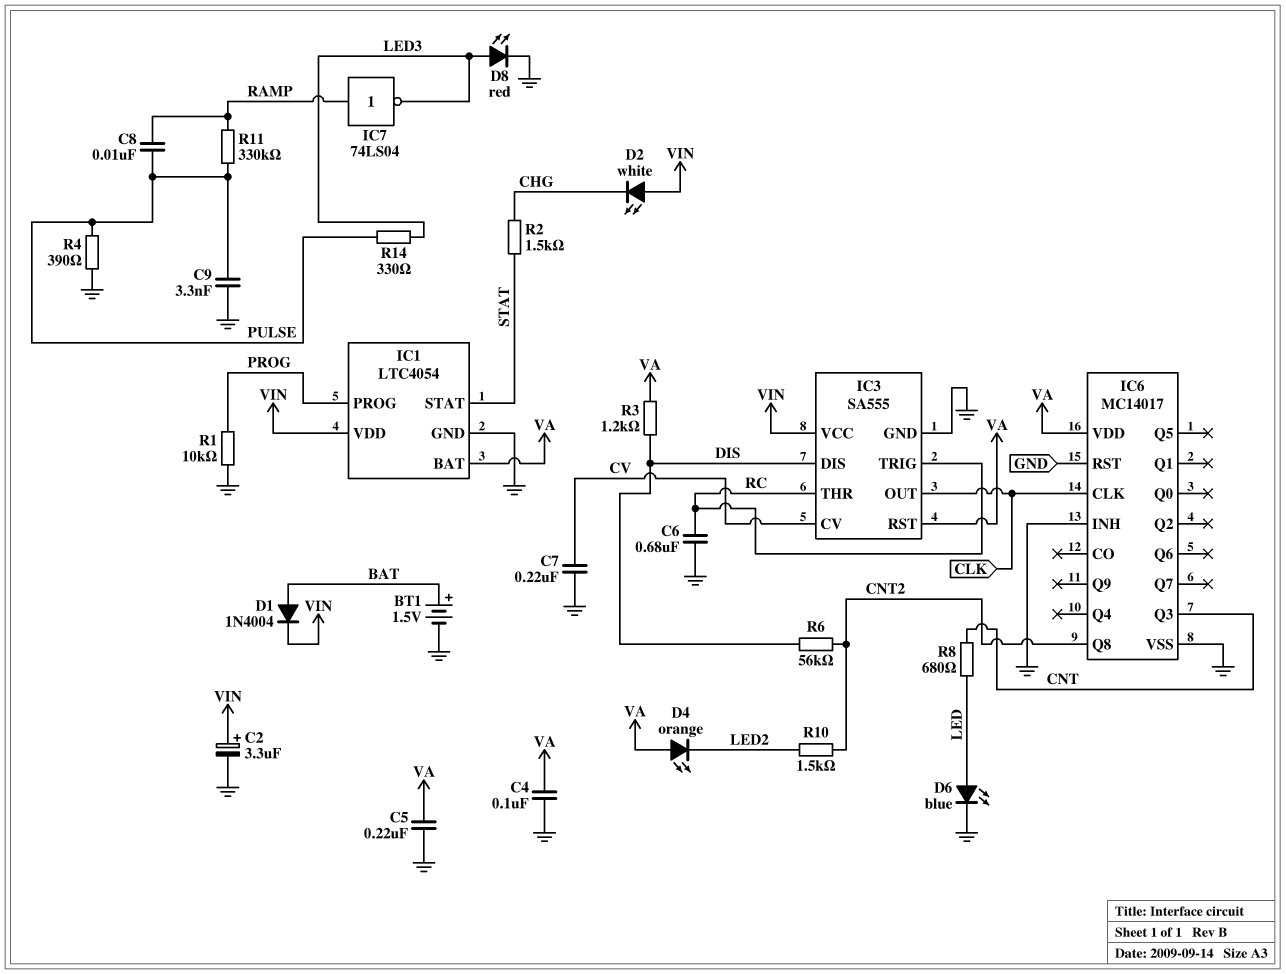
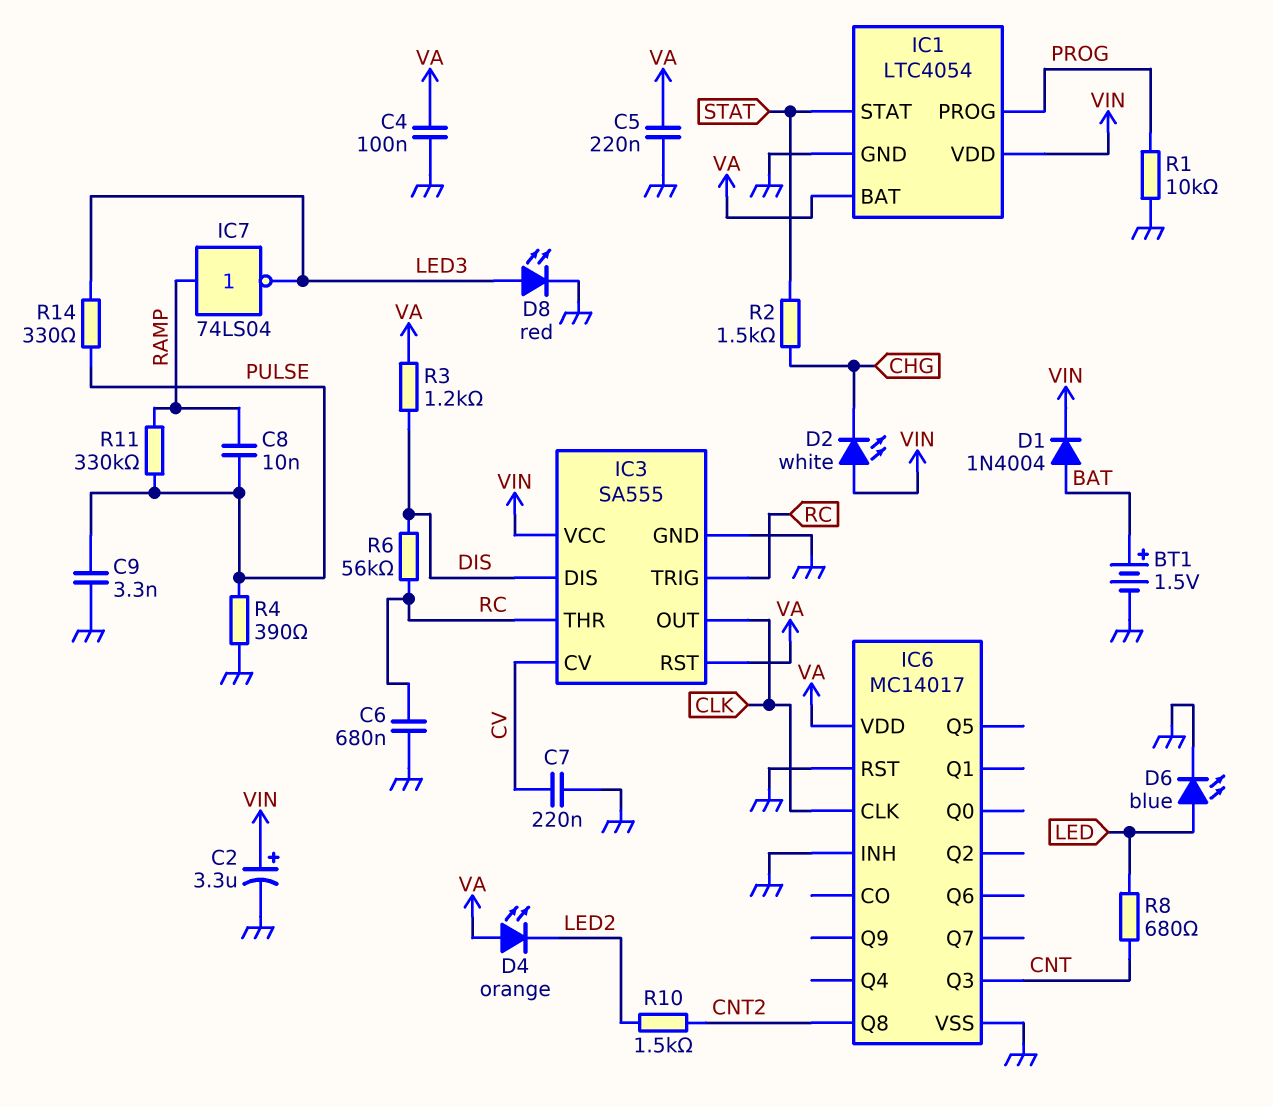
R6: 56k (CNT2, DIS) -> 56k (DIS, RC)

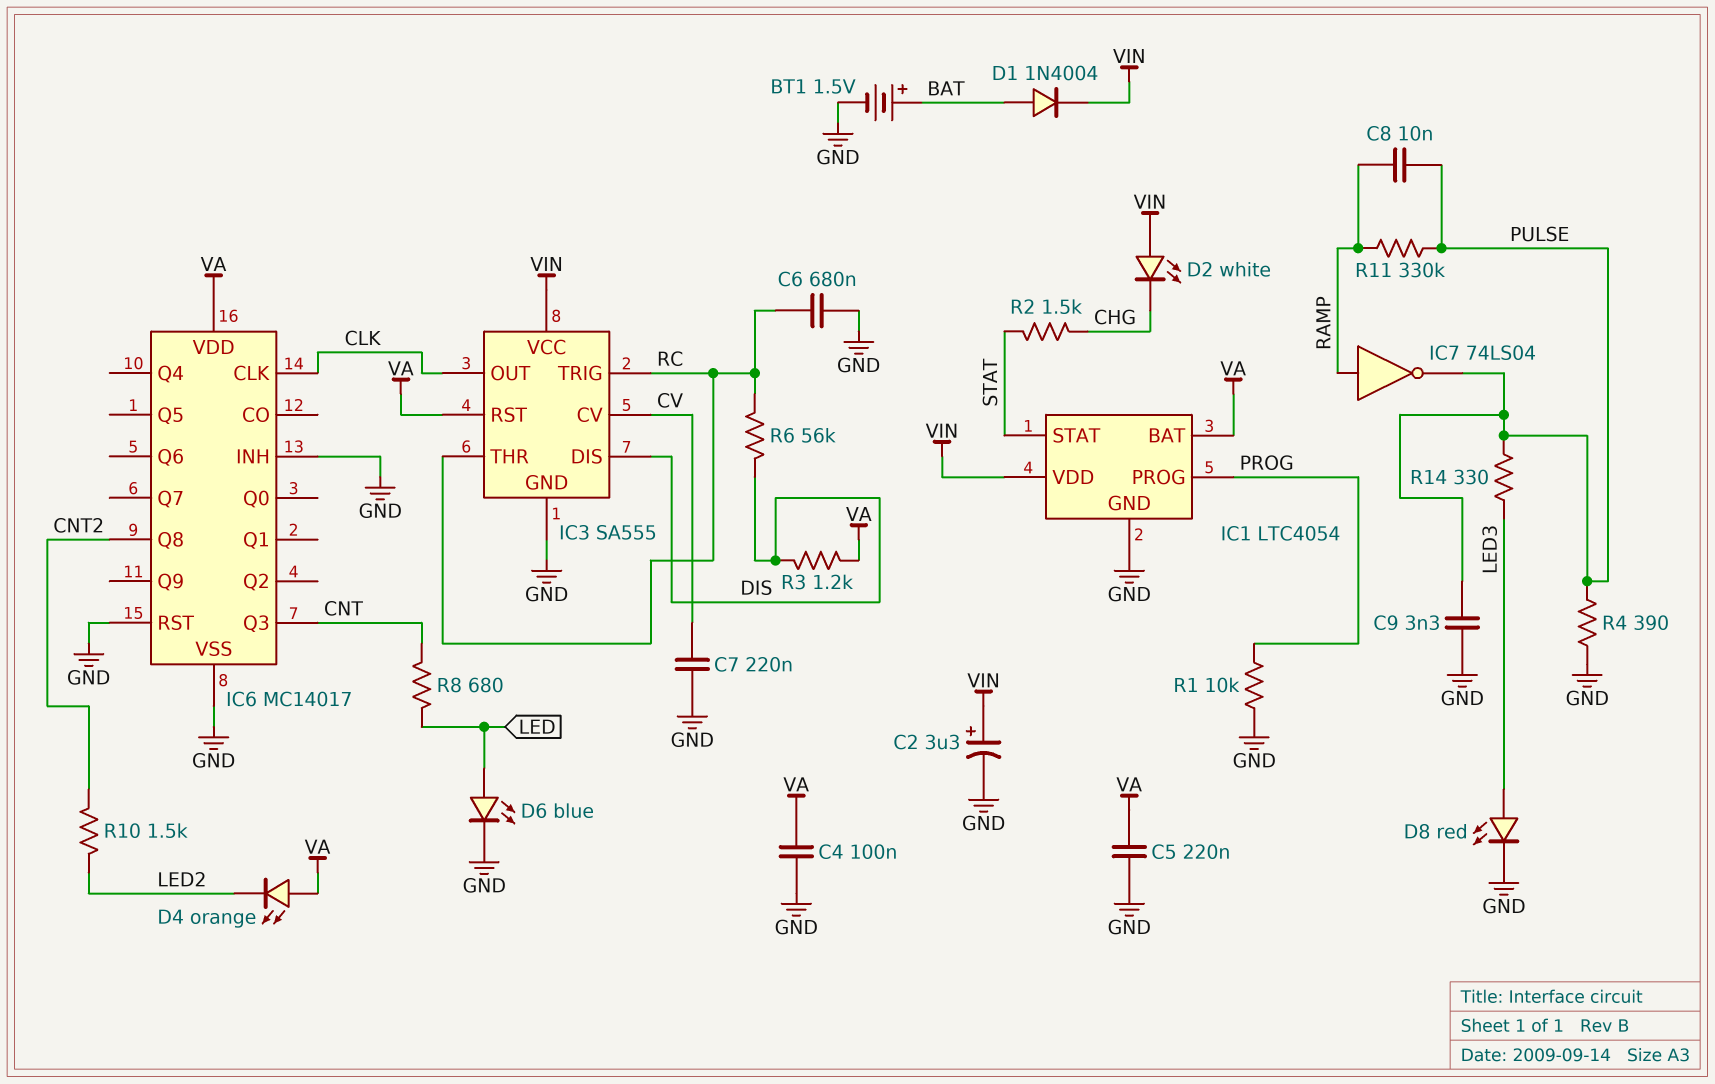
IC7: NOT 74LS04 (in RAMP, out LED3) -> NOT 74LS04 (in RAMP, out PULSE)

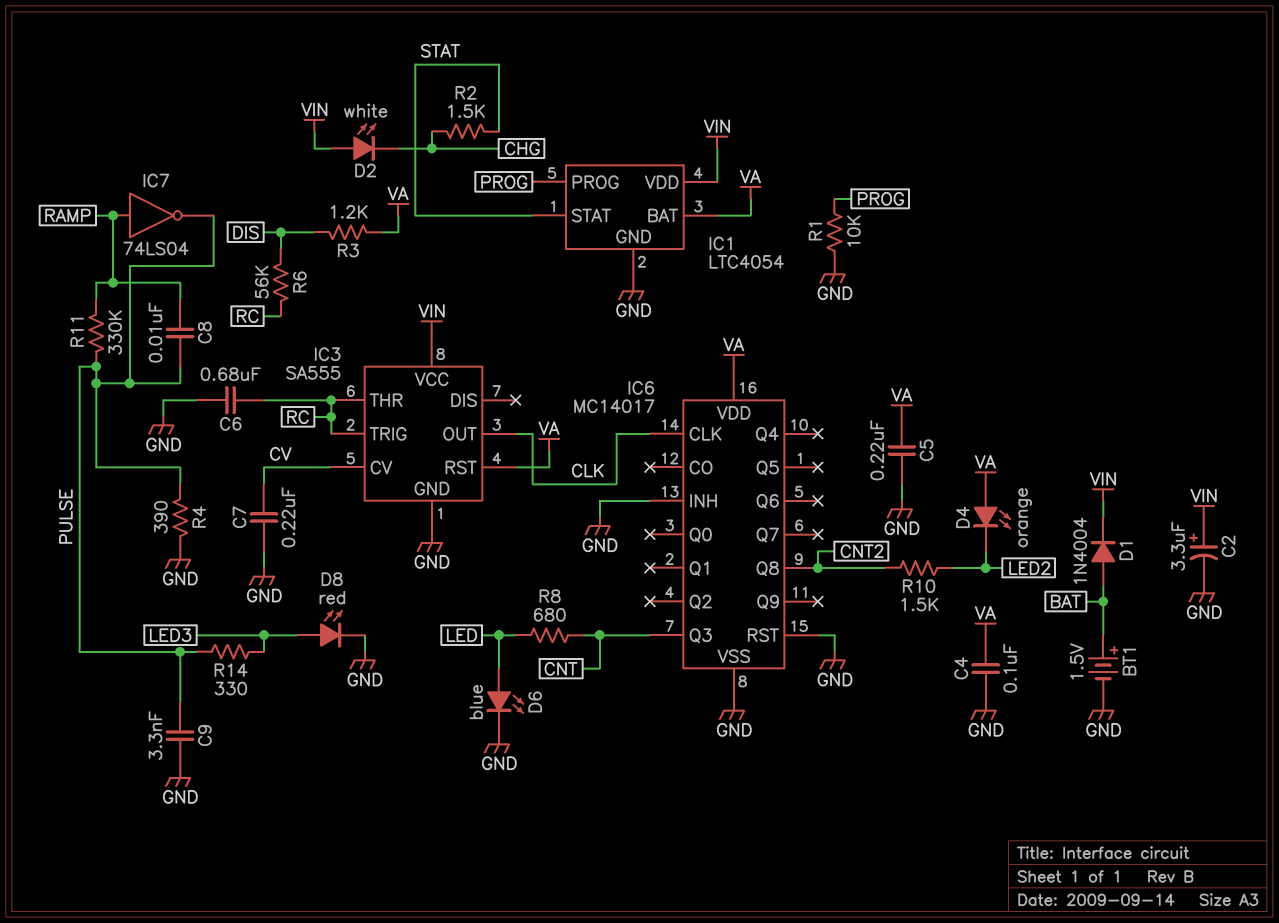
IC3 pin DIS: DIS -> none

